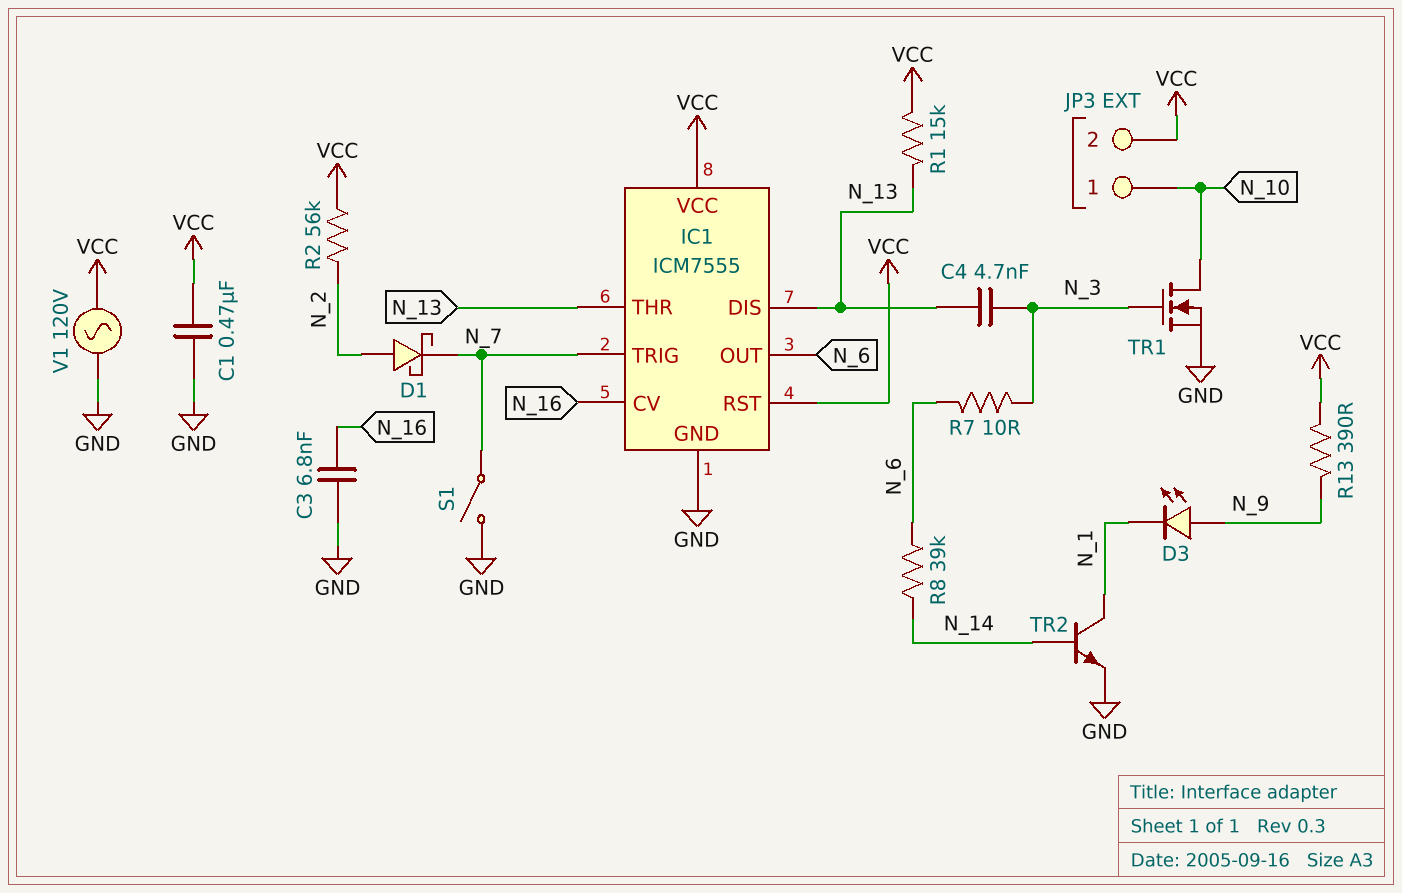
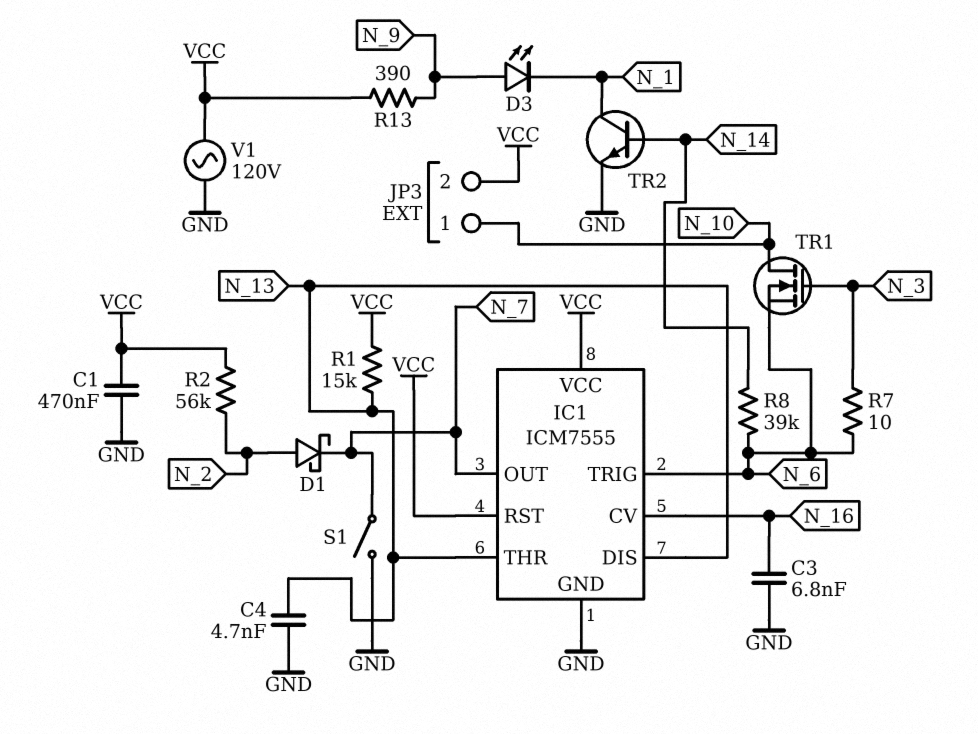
C4: 4.7nF (N_3, N_13) -> 4.7nF (GND, N_13)
IC1 pin OUT: N_6 -> N_7
IC1 pin TRIG: N_7 -> N_6
TR1: NMOS (G N_3, D N_10, S GND) -> NMOS (G N_3, D N_10, S N_6)

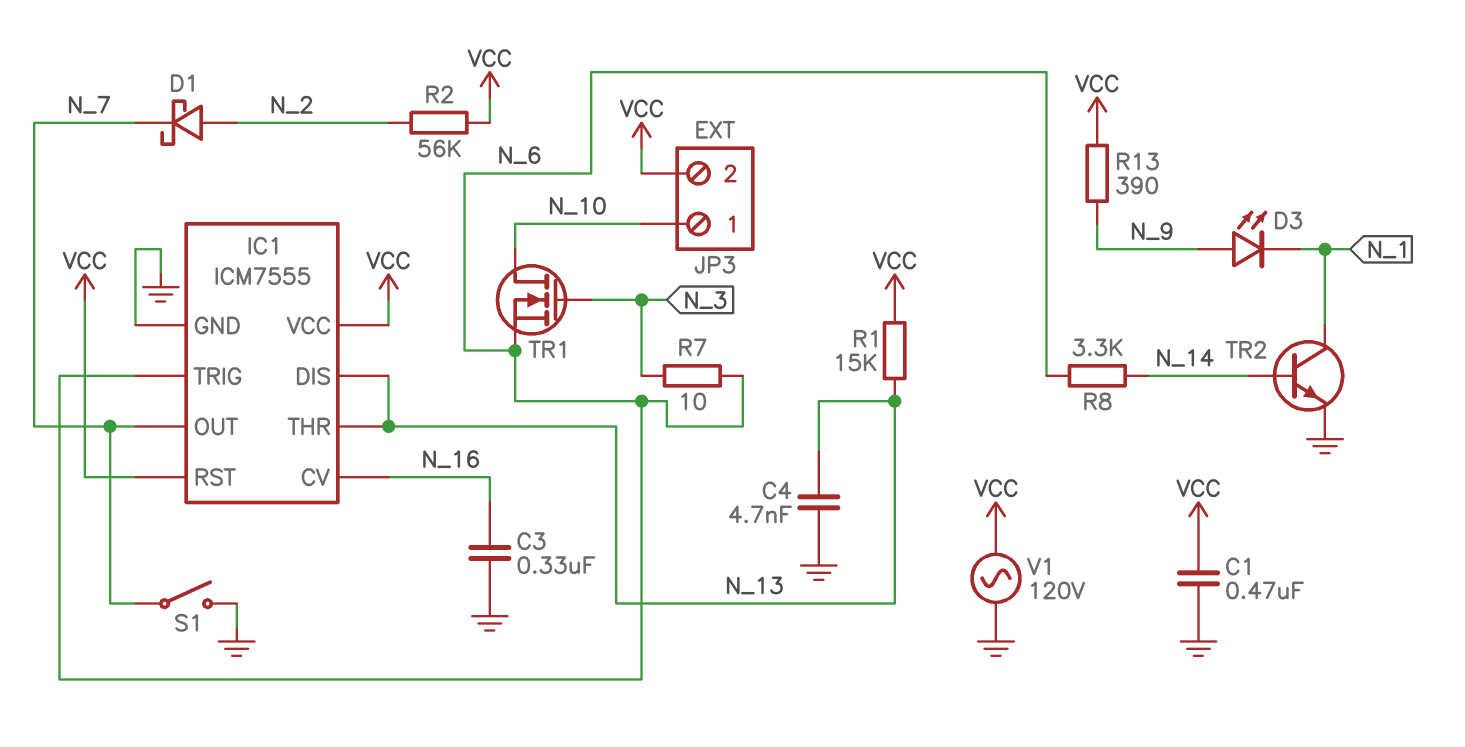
C3: 6.8nF (GND, N_16) -> 330nF (GND, N_16)
R8: 39k (N_6, N_14) -> 3.3k (N_6, N_14)

